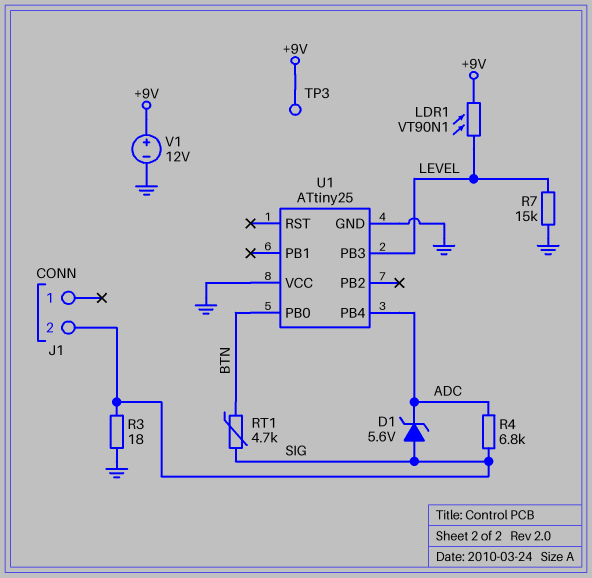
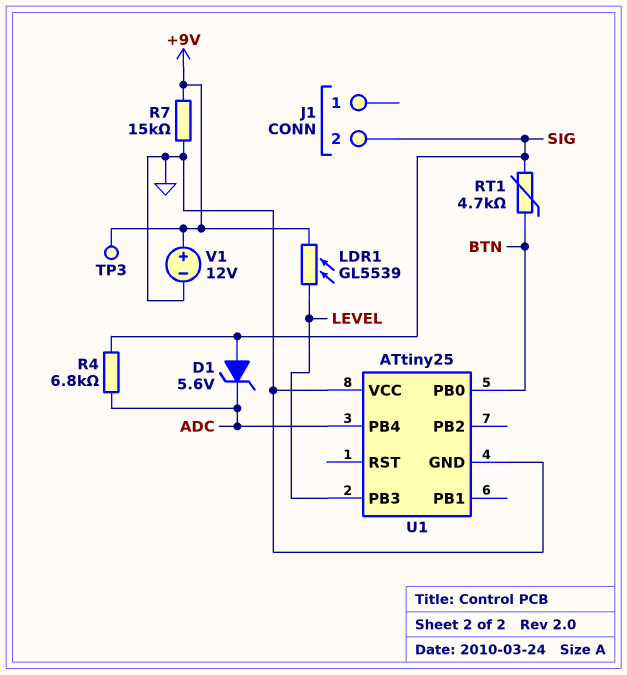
LDR1: VT90N1 (+9V, LEVEL) -> GL5539 (+9V, LEVEL)
R3: 18 (GND, SIG) -> none
R7: 15k (GND, LEVEL) -> 15k (+9V, GND)

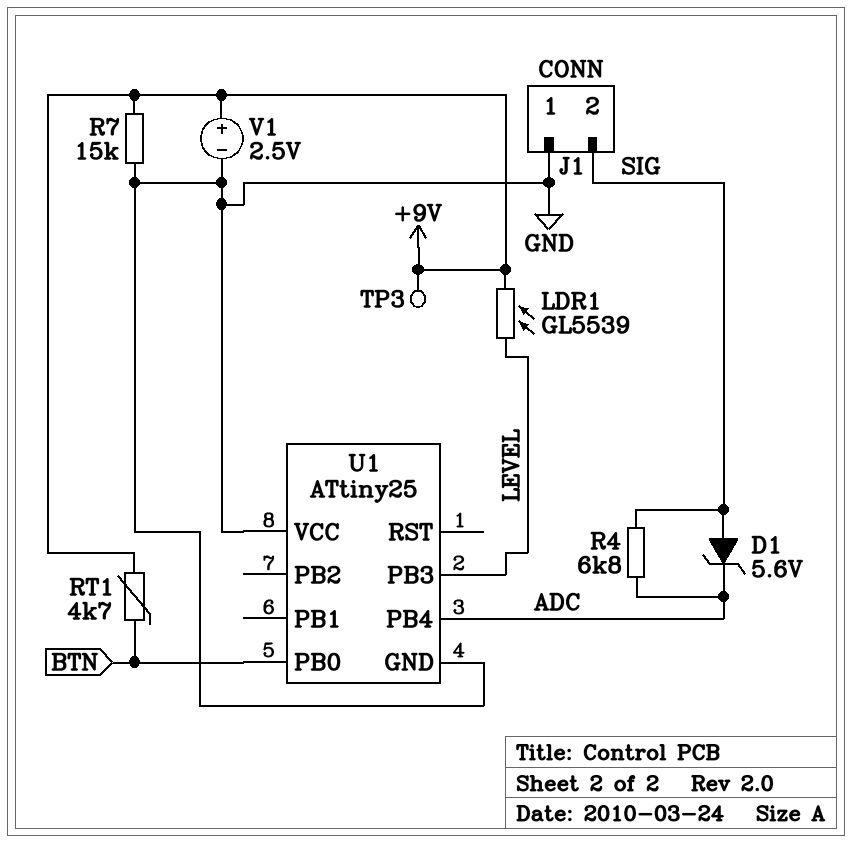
J1 pin 1: none -> GND
RT1: 4.7k (BTN, SIG) -> 4.7k (+9V, BTN)
V1: 12V (plus +9V, minus GND) -> 2.5V (plus +9V, minus GND)

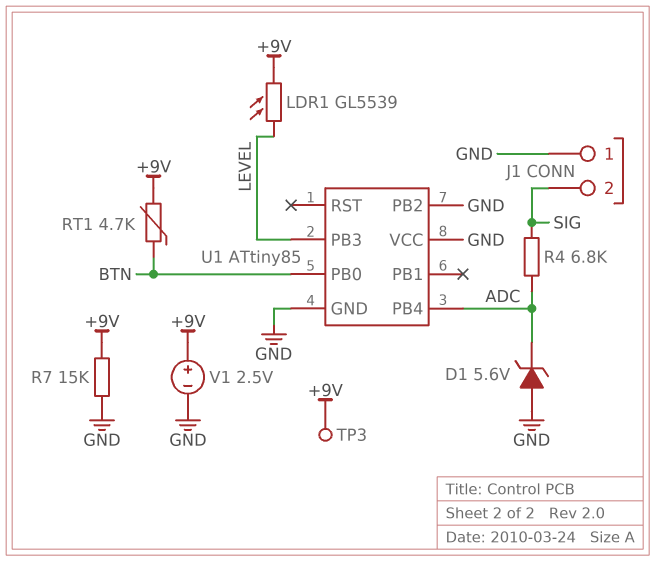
D1: zener 5.6V (A SIG, K ADC) -> zener 5.6V (A GND, K ADC)
U1: ATtiny25 -> ATtiny85
U1 pin PB2: none -> GND

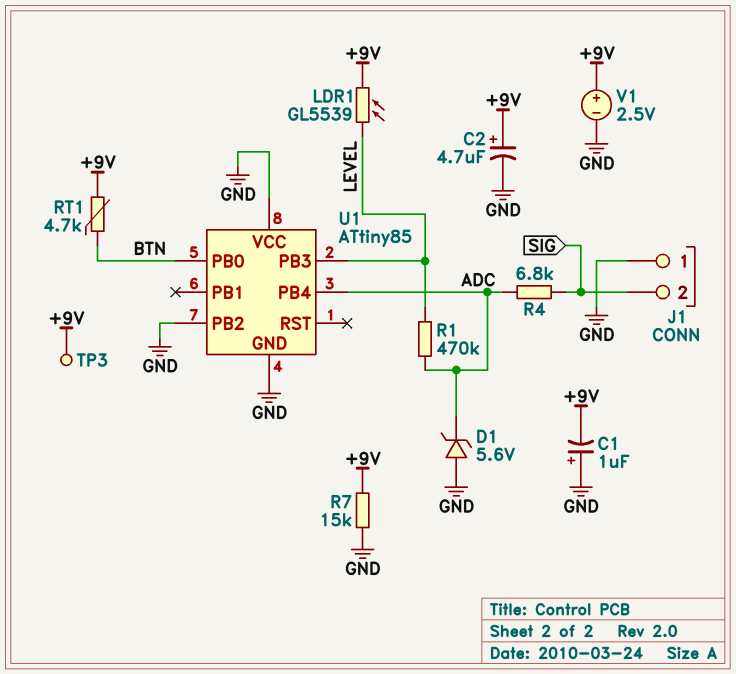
C1: none -> 1uF (plus GND, minus +9V)
C2: none -> 4.7uF (plus +9V, minus GND)
R1: none -> 470k (ADC, LEVEL)

